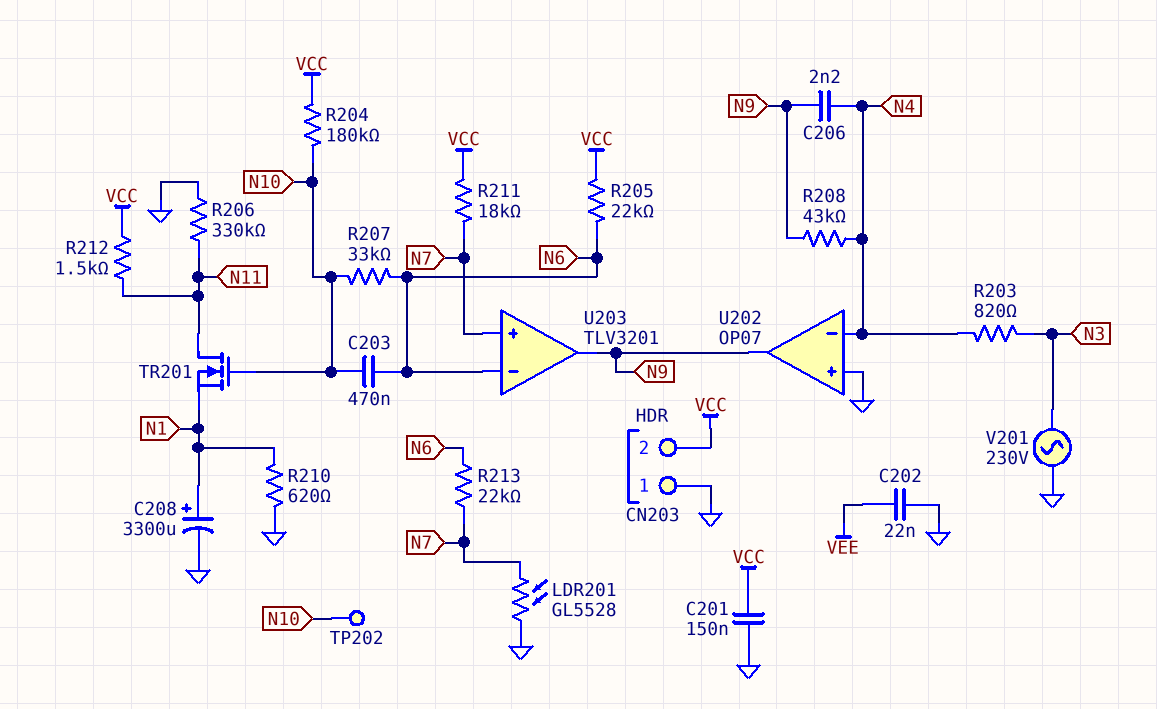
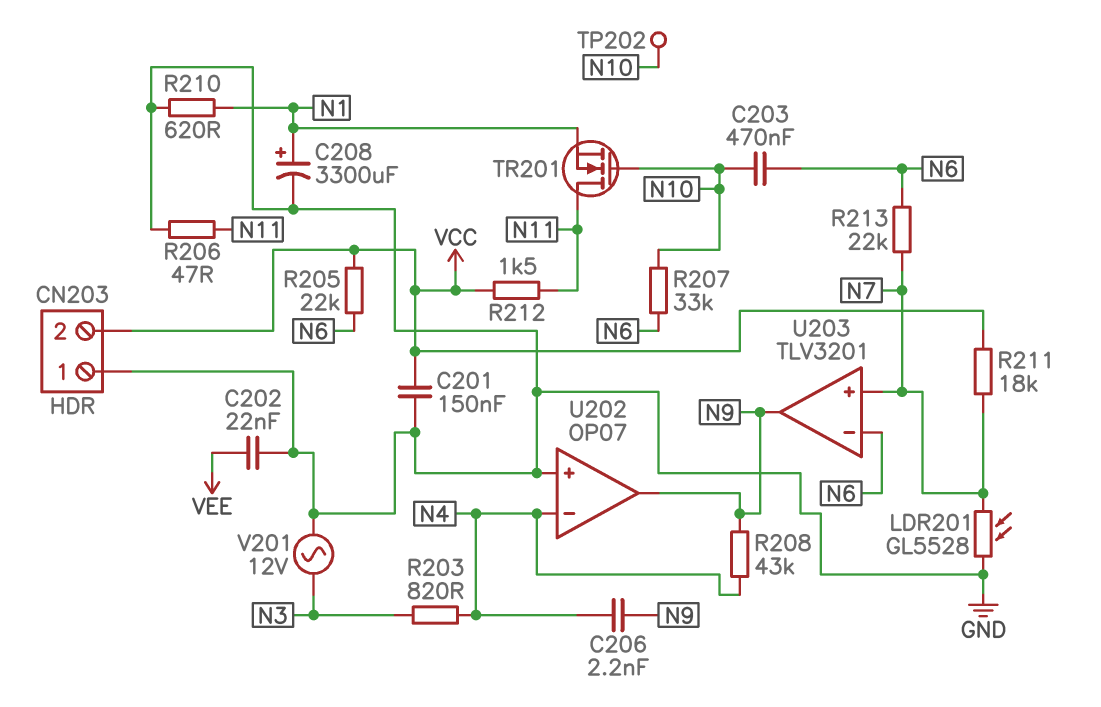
R204: 180k (N10, VCC) -> none
R206: 330k (GND, N11) -> 47 (GND, N11)
V201: AC 230V (GND, N3) -> AC 12V (GND, N3)

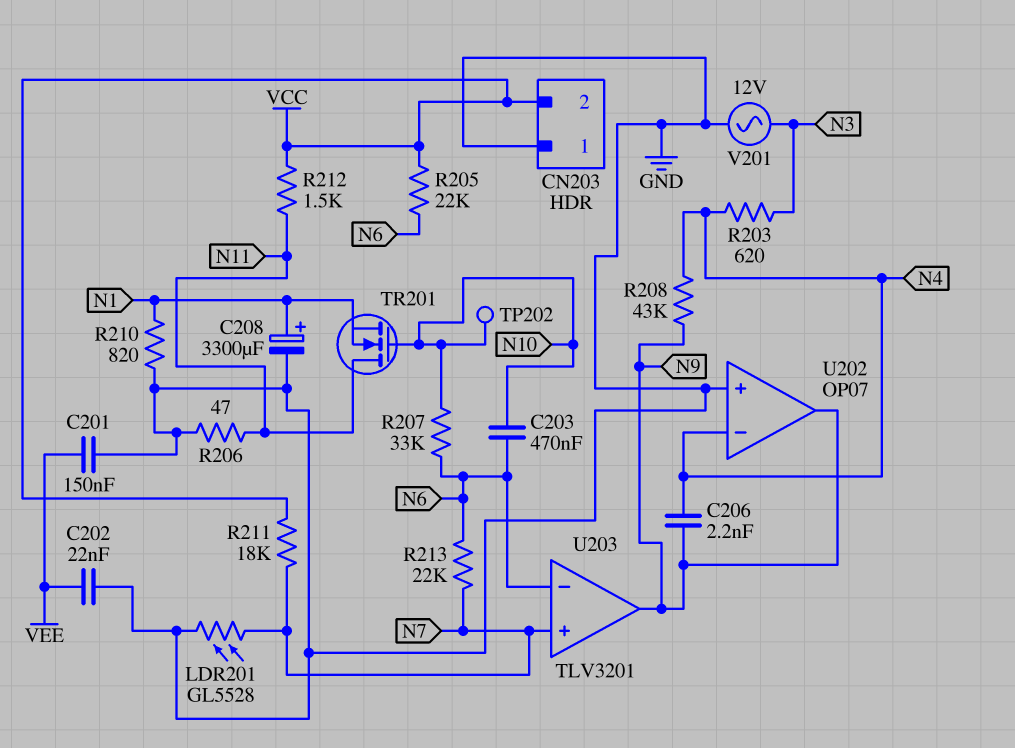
C201: 150nF (GND, VCC) -> 150nF (GND, VEE)
R203: 820 (N3, N4) -> 620 (N3, N4)
R210: 620 (GND, N1) -> 820 (GND, N1)

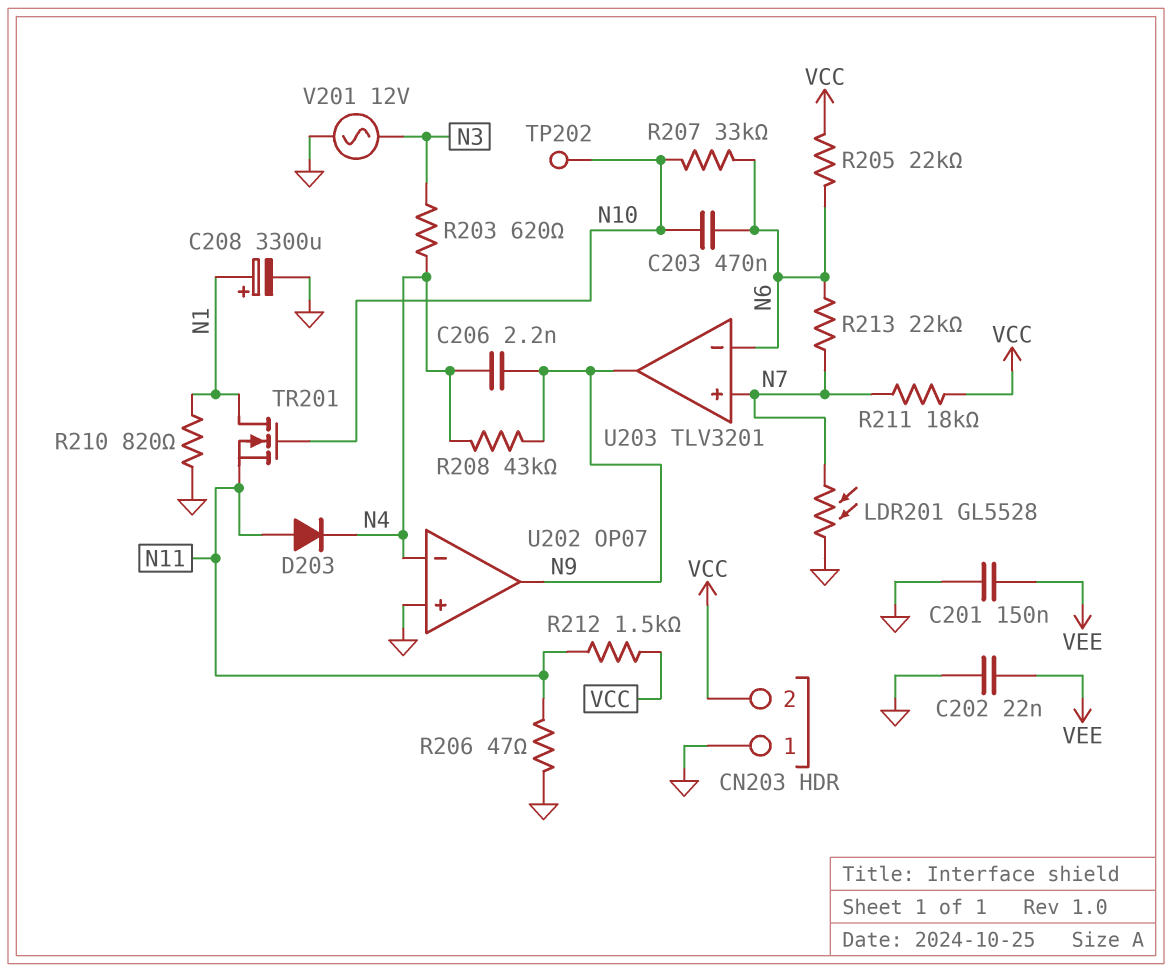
D203: none -> diode (A N11, K N4)
TR201: NMOS (G N10, D N11, S N1) -> NMOS (G N10, D N1, S N11)

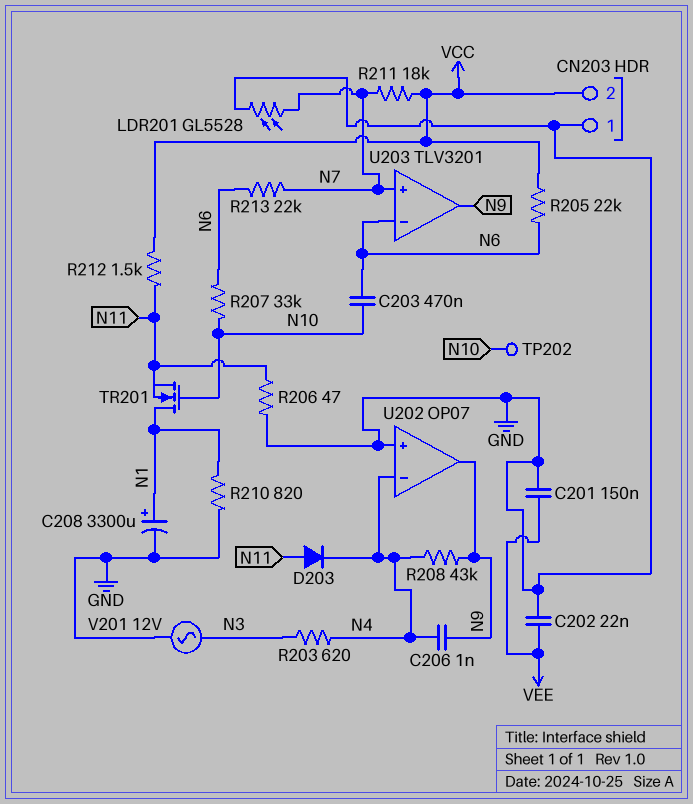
C206: 2.2nF (N4, N9) -> 1nF (N4, N9)

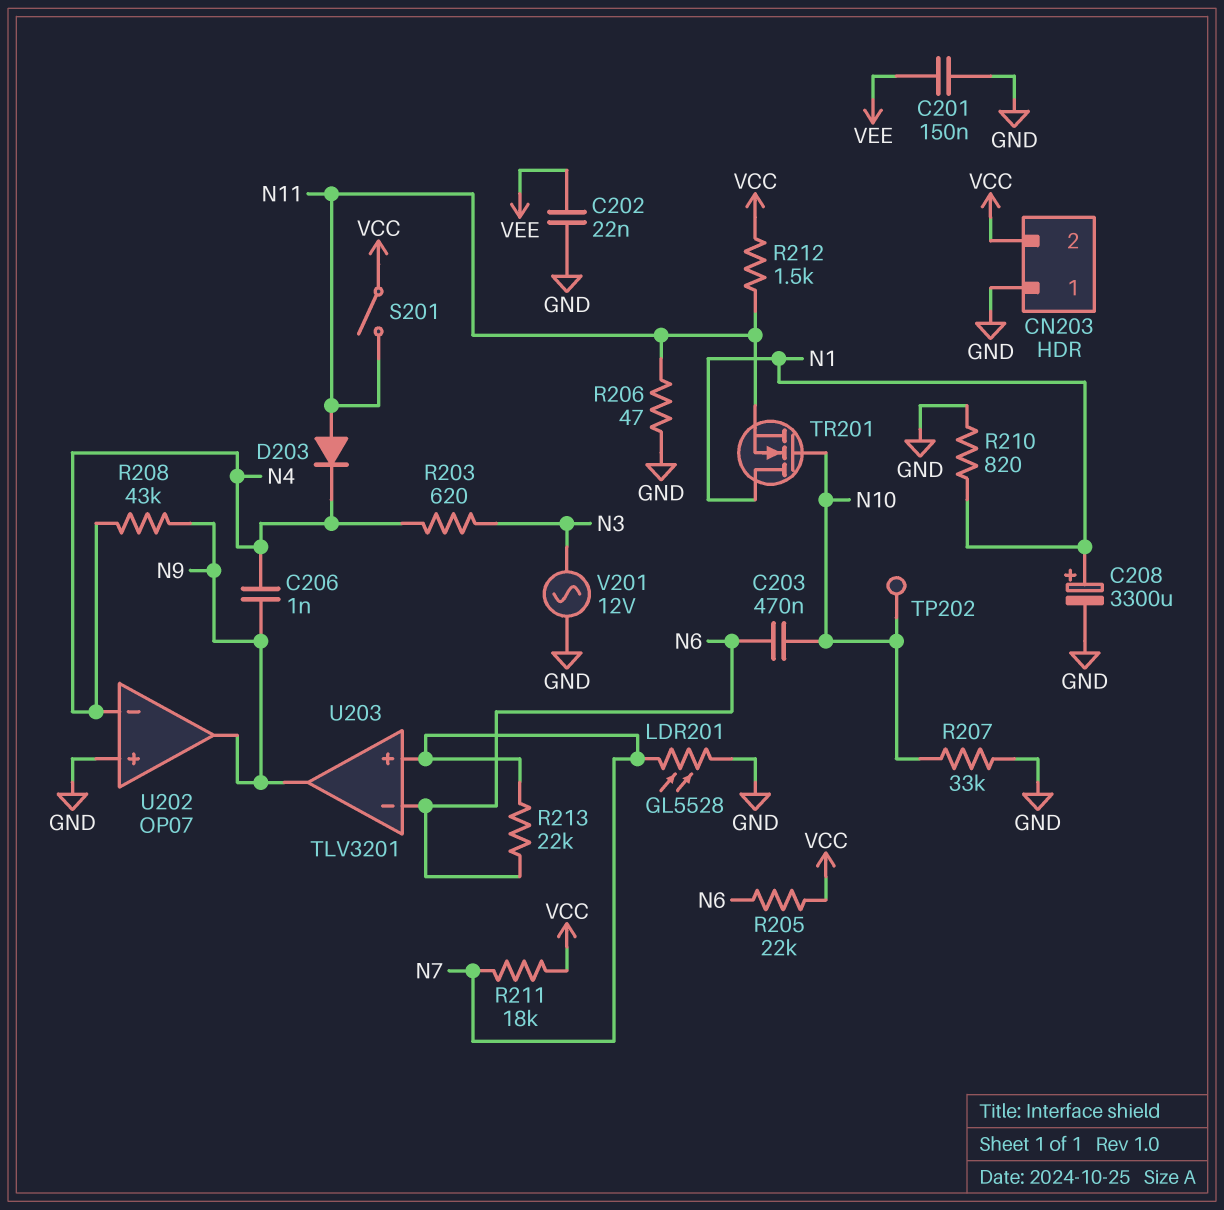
R207: 33k (N6, N10) -> 33k (GND, N10)
S201: none -> switch (N11, VCC)

